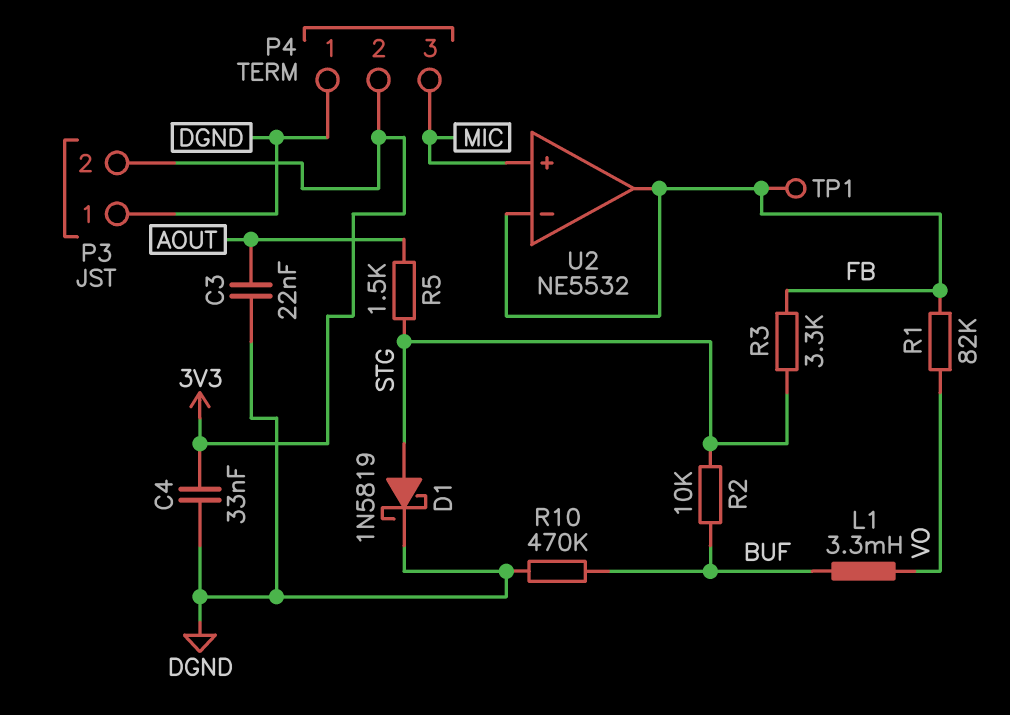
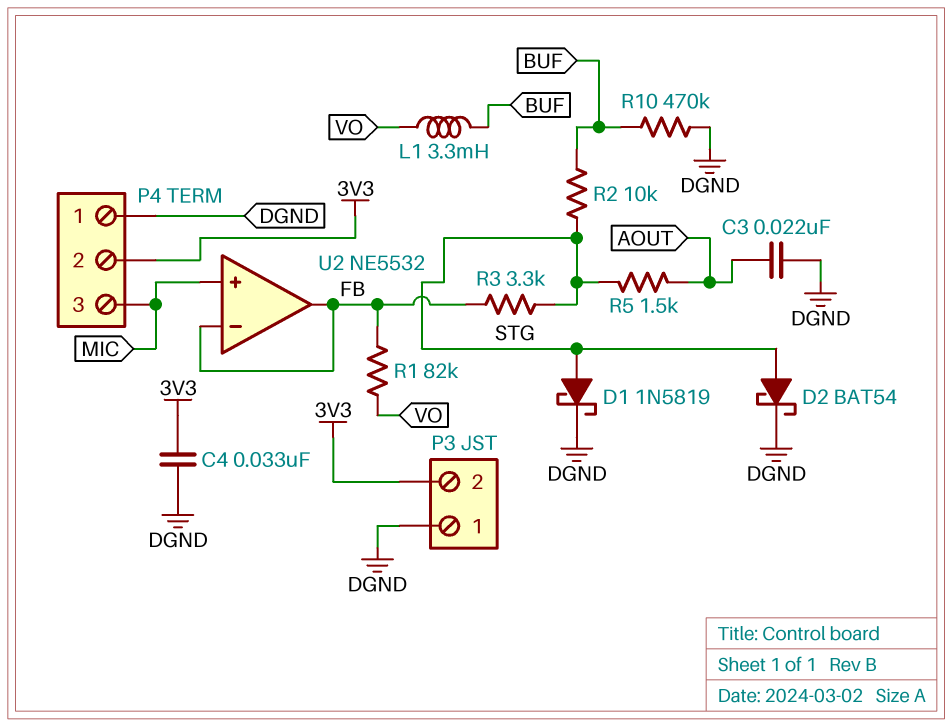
D2: none -> schottky BAT54 (A STG, K DGND)
TP1: test point (FB) -> none

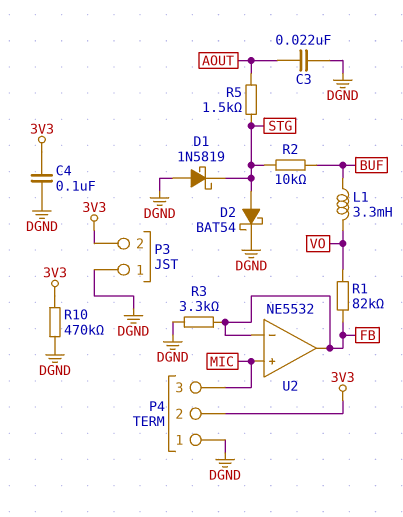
C4: 33nF (3V3, DGND) -> 100nF (3V3, DGND)
D1: schottky 1N5819 (A STG, K DGND) -> schottky 1N5819 (A DGND, K STG)
R3: 3.3k (FB, STG) -> 3.3k (DGND, FB)
R10: 470k (BUF, DGND) -> 470k (3V3, DGND)

